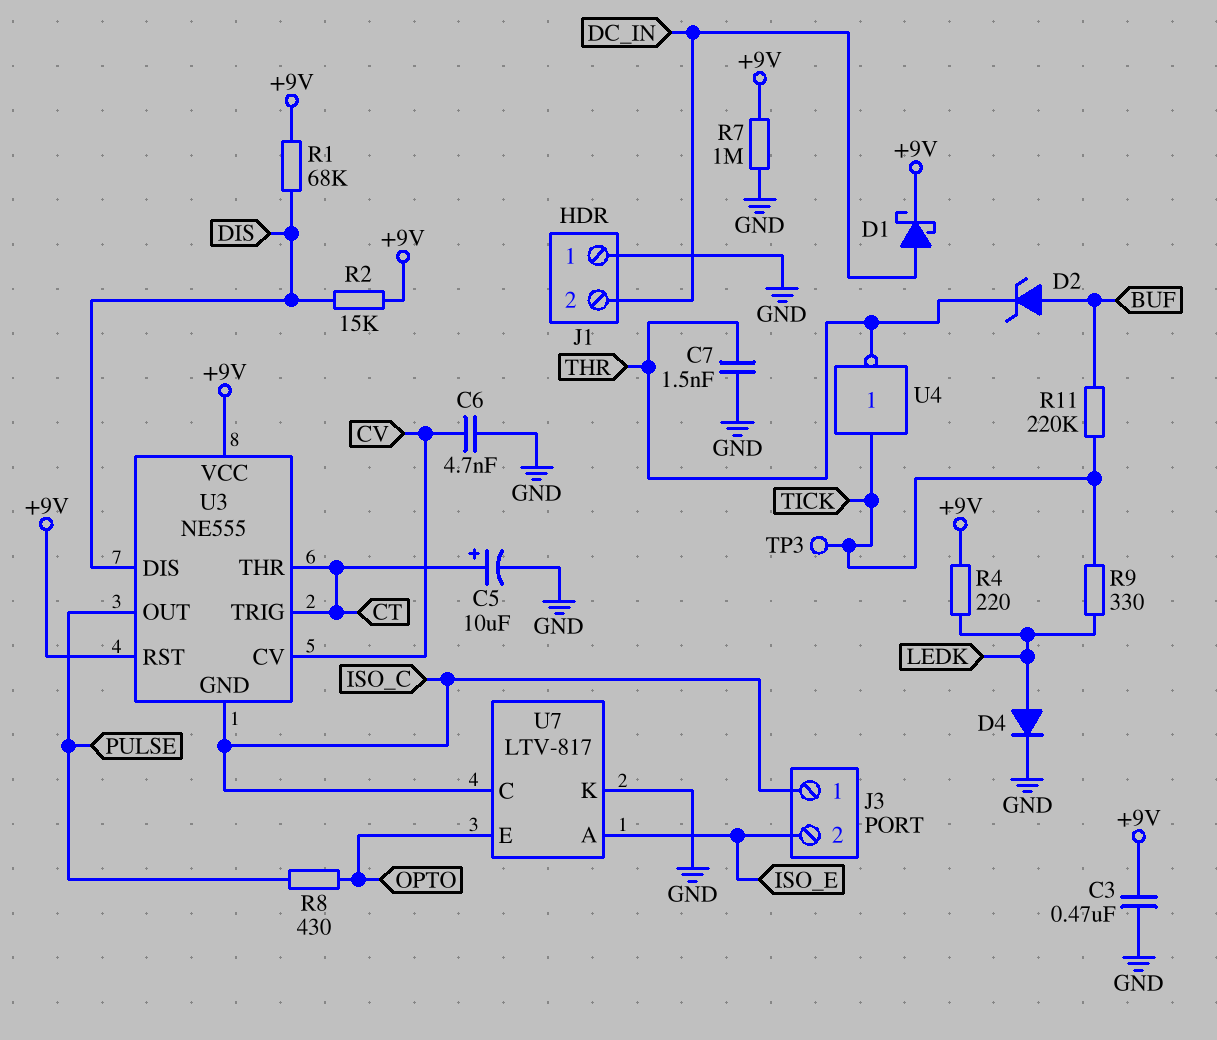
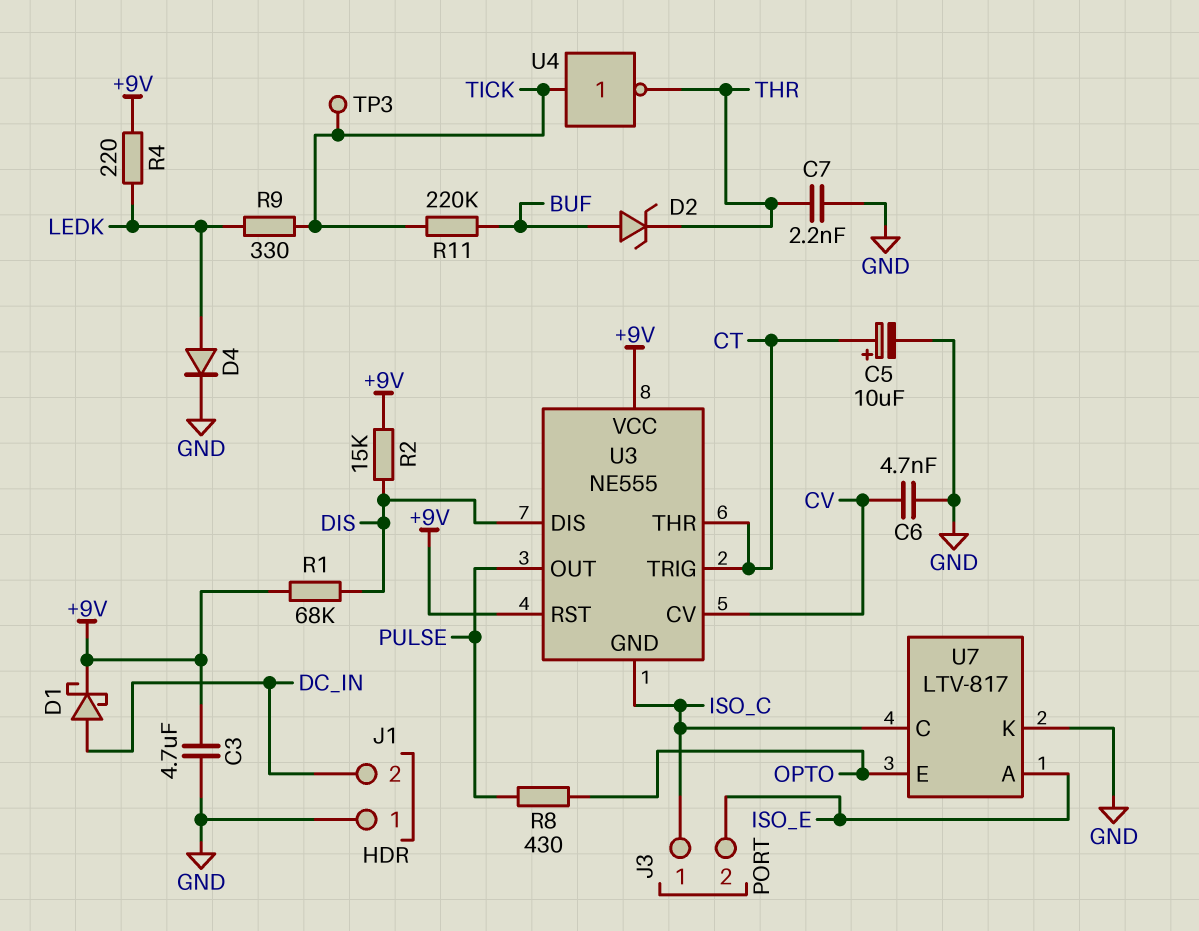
C3: 470nF (+9V, GND) -> 4.7uF (+9V, GND)
C7: 1.5nF (GND, THR) -> 2.2nF (GND, THR)
R7: 1M (+9V, GND) -> none

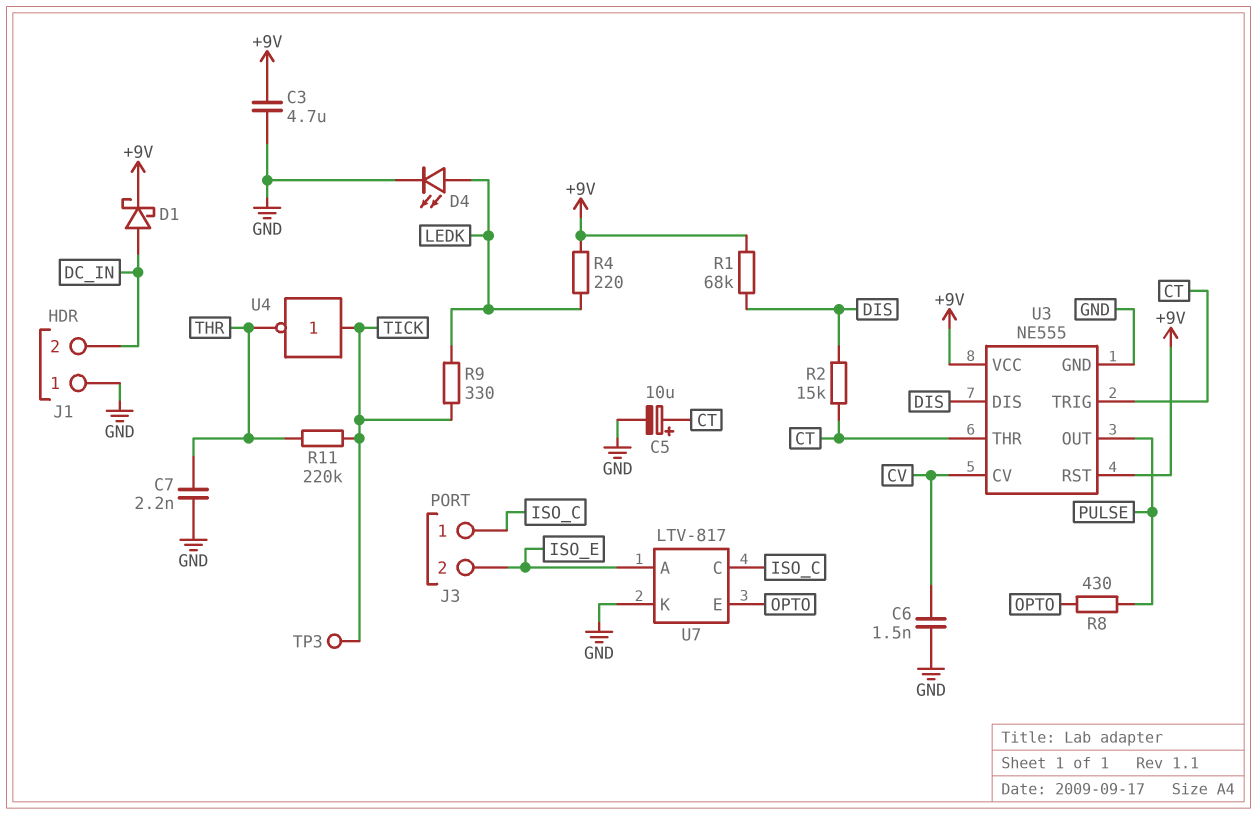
C6: 4.7nF (CV, GND) -> 1.5nF (CV, GND)
D2: zener (A BUF, K THR) -> none
D4: diode (A LEDK, K GND) -> LED (A LEDK, K GND)
R2: 15k (+9V, DIS) -> 15k (CT, DIS)
R11: 220k (BUF, TICK) -> 220k (THR, TICK)
U3 pin GND: ISO_C -> GND

